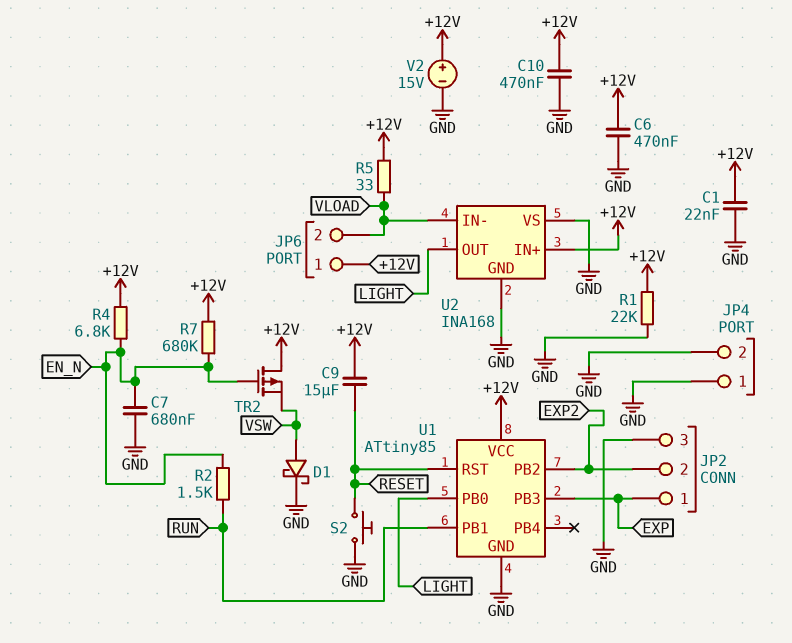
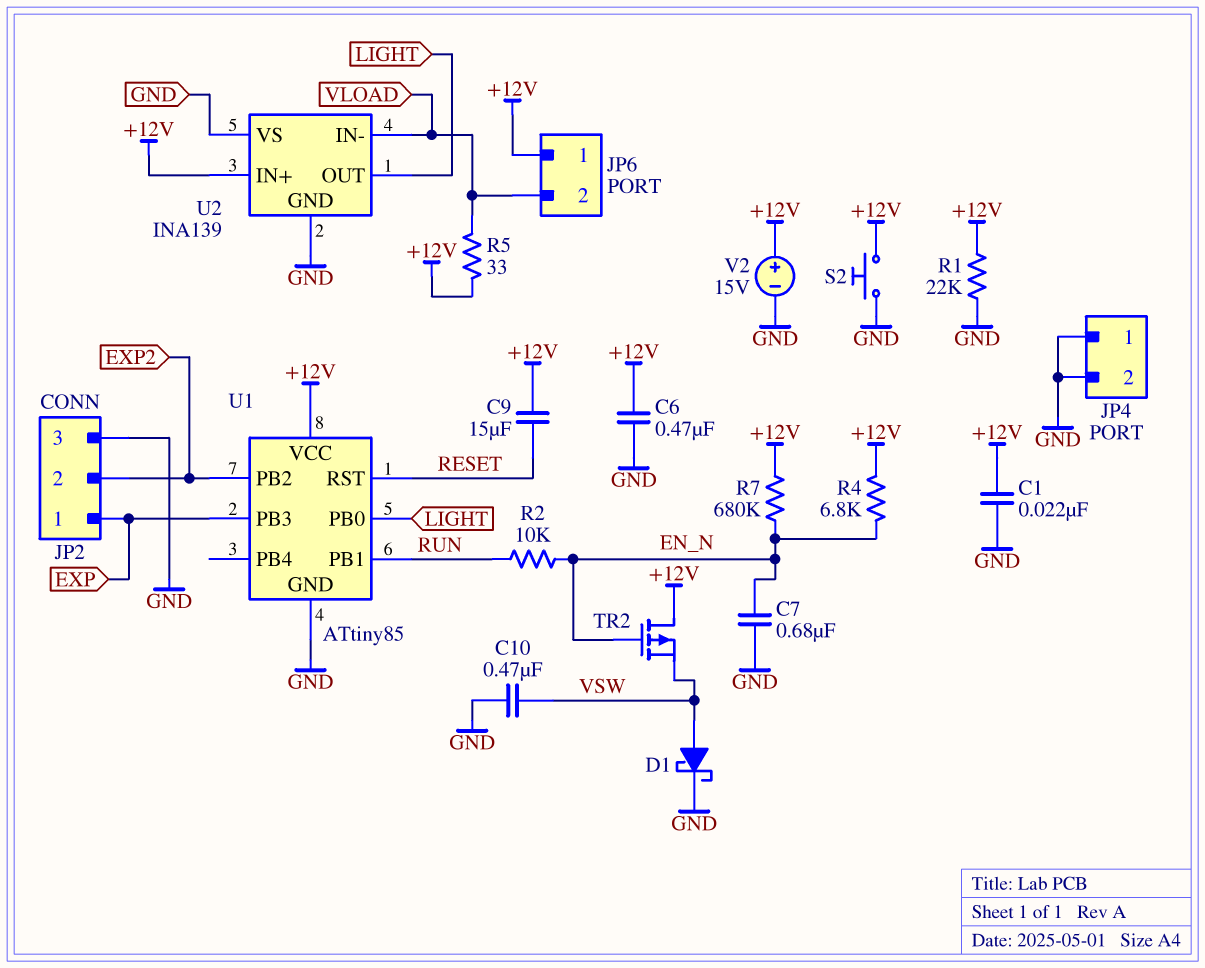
C10: 470nF (+12V, GND) -> 470nF (GND, VSW)
R2: 1.5k (EN_N, RUN) -> 10k (EN_N, RUN)
S2: button (GND, RESET) -> button (+12V, GND)
U2: INA168 -> INA139

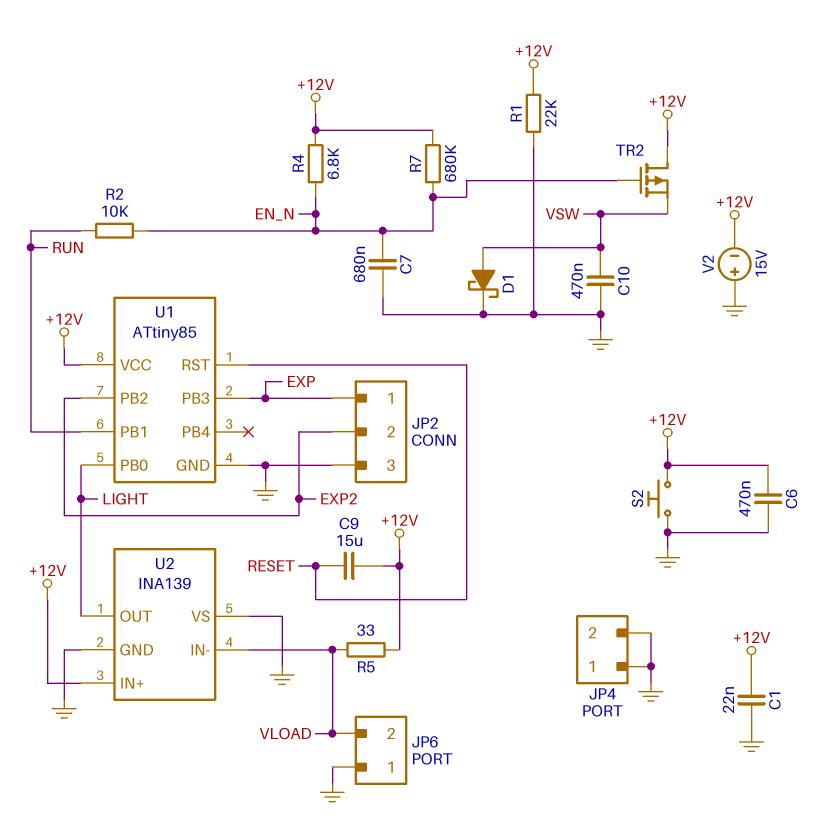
JP6 pin 1: +12V -> GND
V2: 15V (plus +12V, minus GND) -> 15V (plus GND, minus +12V)

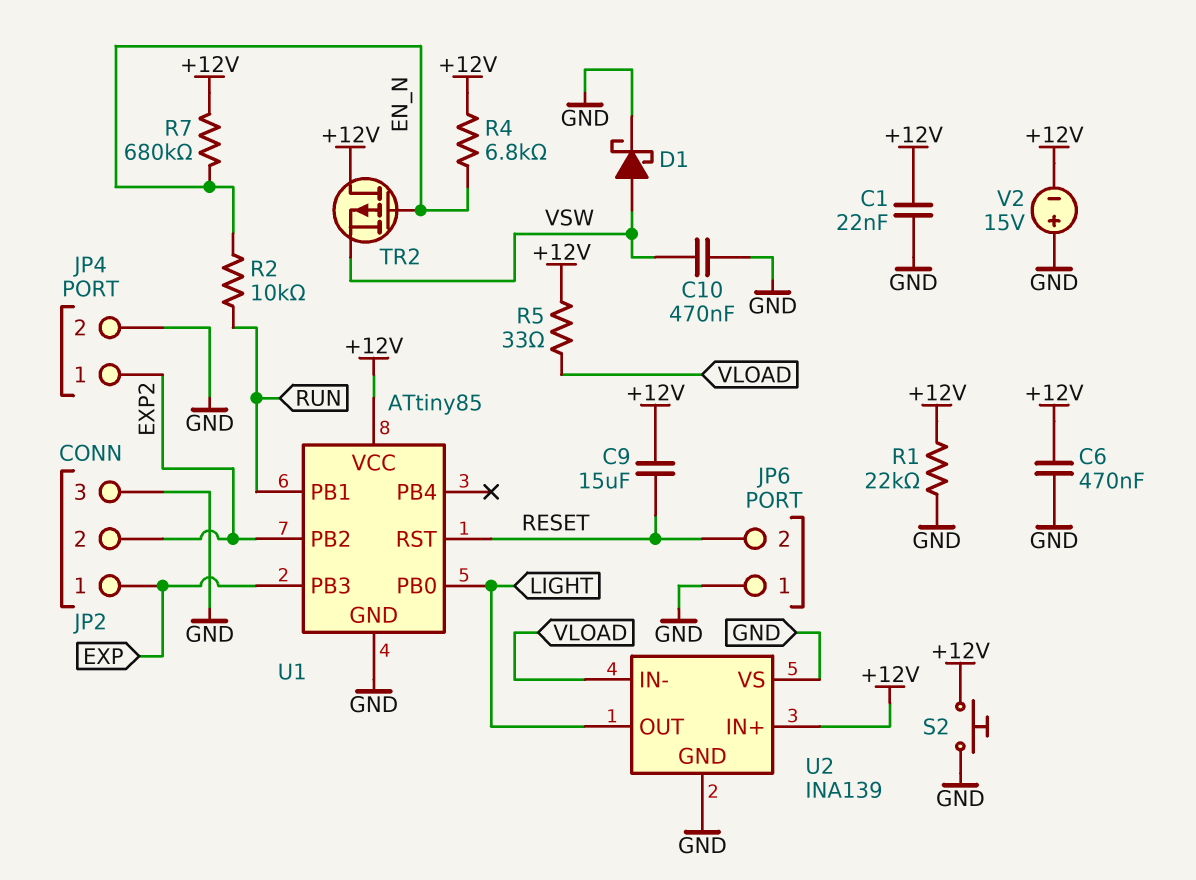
C7: 680nF (EN_N, GND) -> none
JP4 pin 1: GND -> EXP2
JP6 pin 2: VLOAD -> RESET

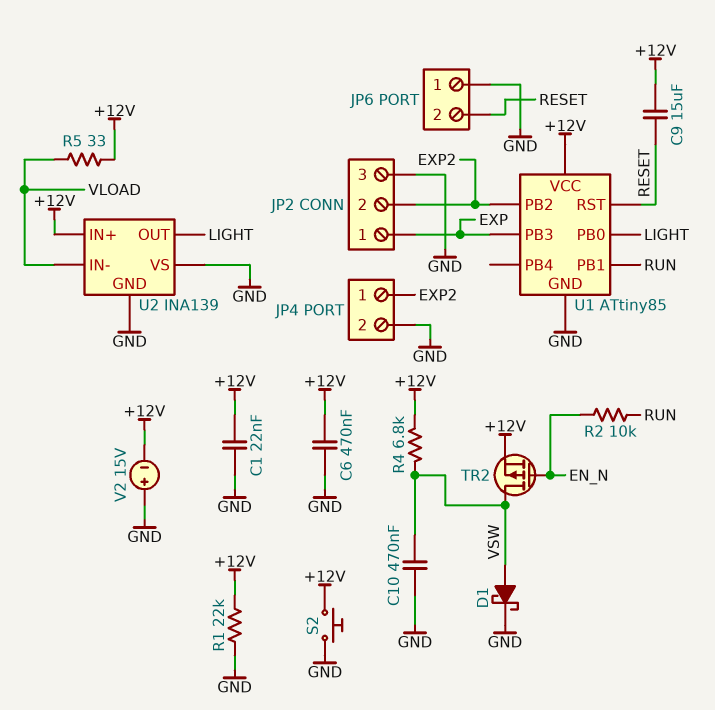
R4: 6.8k (+12V, EN_N) -> 6.8k (+12V, VSW)
R7: 680k (+12V, EN_N) -> none
TR2: PMOS (G EN_N, D +12V, S VSW) -> PMOS (G EN_N, D VSW, S +12V)

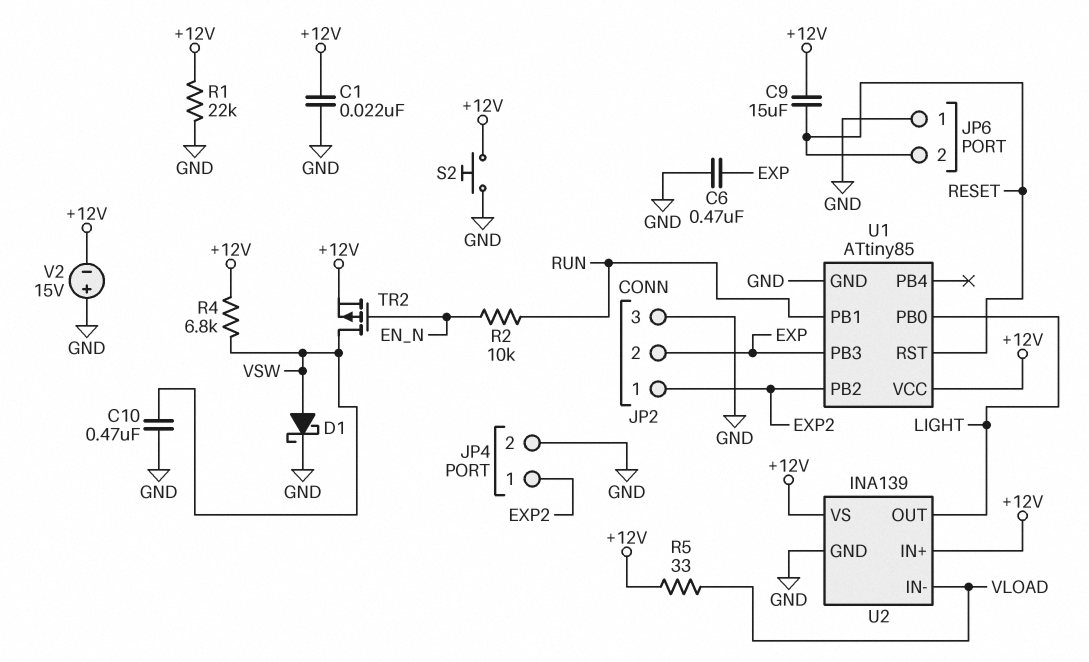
C6: 470nF (+12V, GND) -> 470nF (EXP, GND)
JP2 pin 1: EXP -> EXP2
JP2 pin 2: EXP2 -> EXP
U2 pin VS: GND -> +12V

